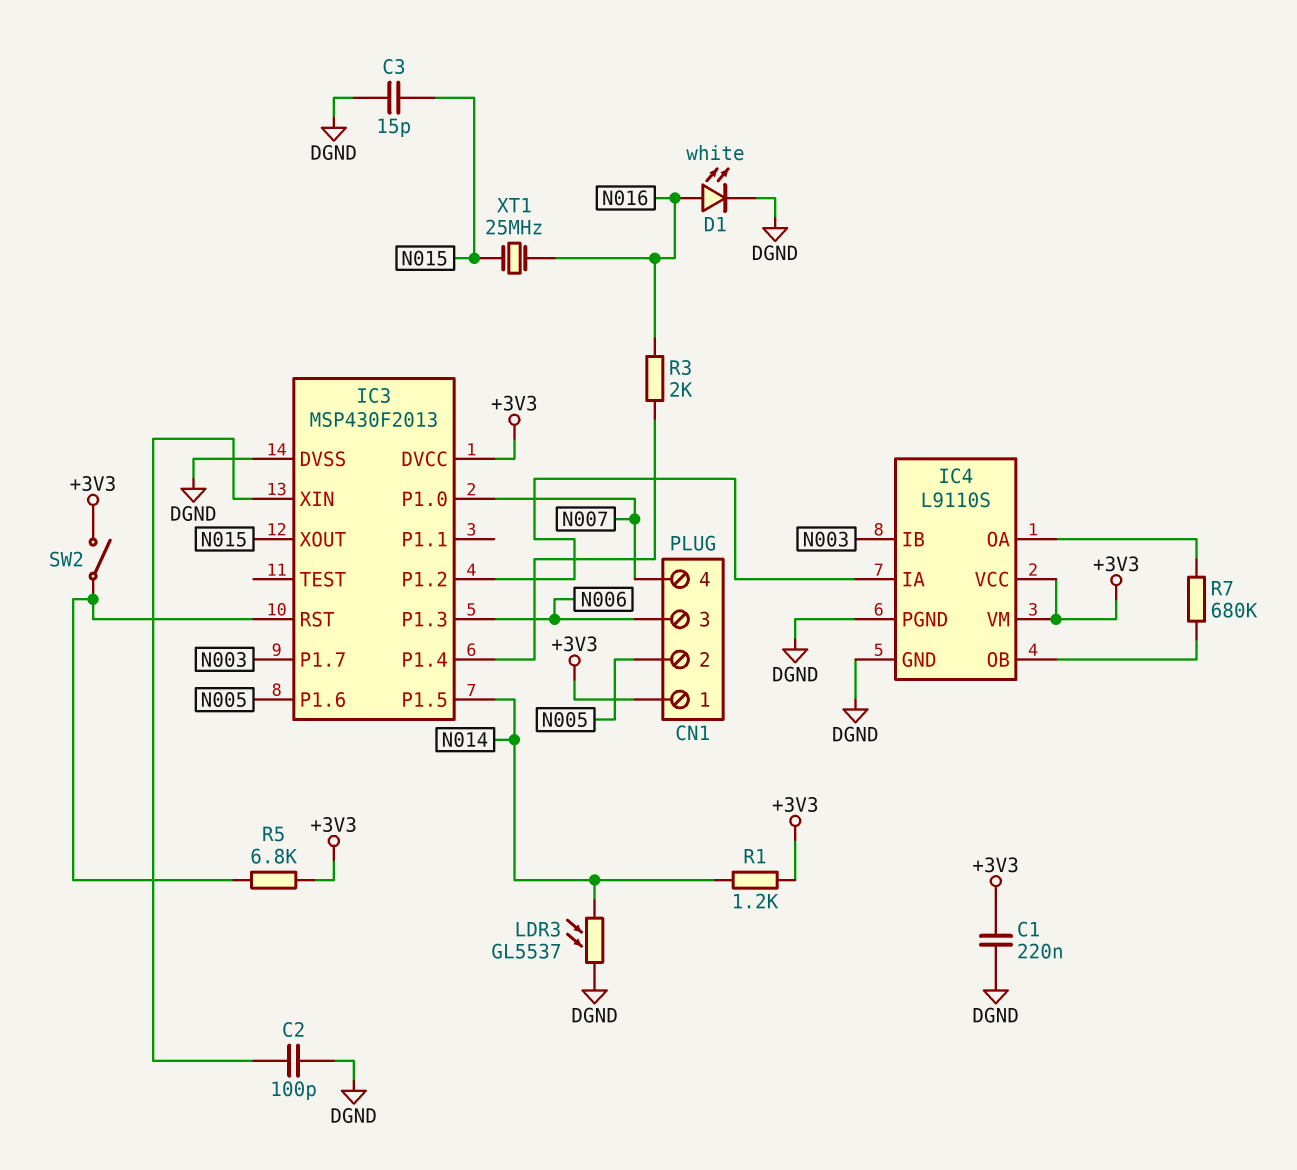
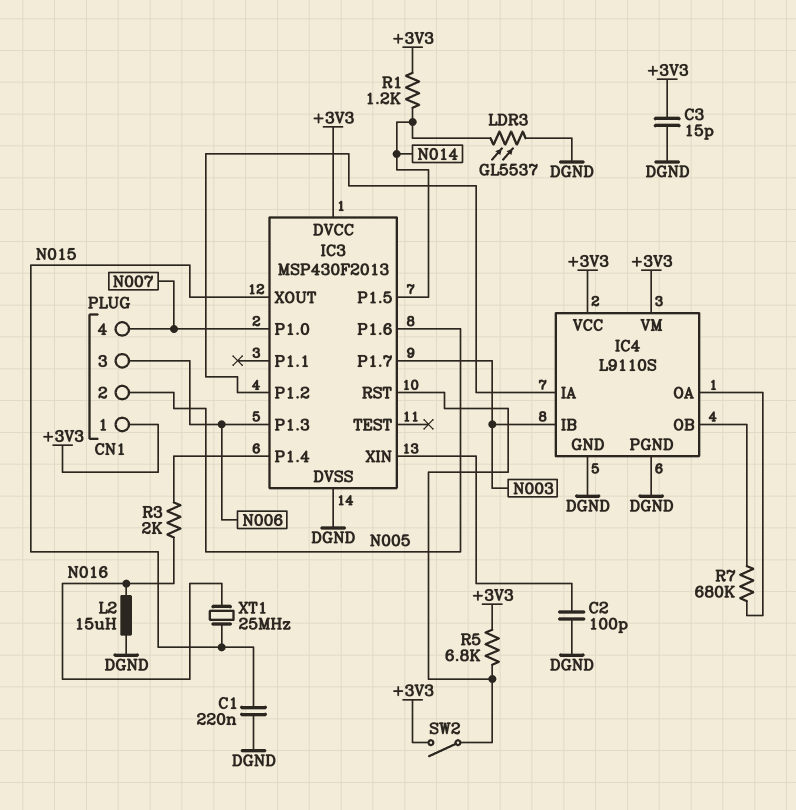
C1: 220nF (+3V3, DGND) -> 220nF (DGND, N015)
C3: 15pF (DGND, N015) -> 15pF (+3V3, DGND)
D1: LED white (A N016, K DGND) -> none
L2: none -> 15uH (DGND, N016)

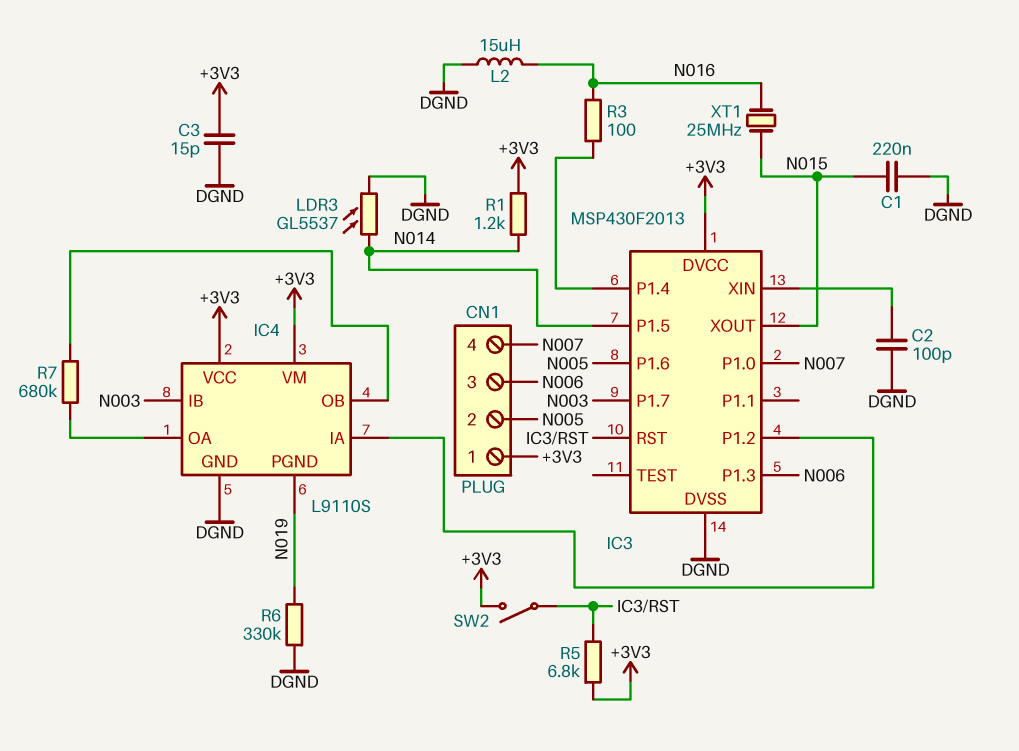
IC4 pin PGND: DGND -> N019
R3: 2k (IC3/P1.4, N016) -> 100 (IC3/P1.4, N016)
R6: none -> 330k (DGND, N019)

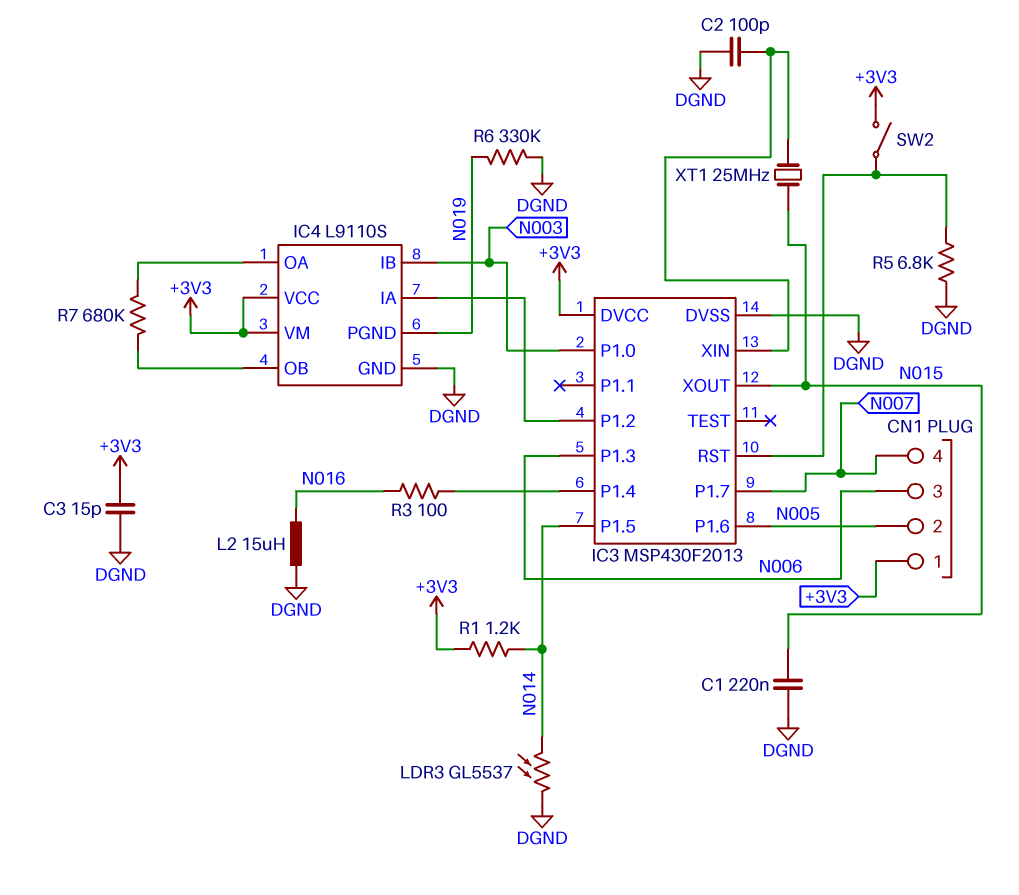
IC3 pin P1.0: N007 -> N003
IC3 pin P1.7: N003 -> N007
R5: 6.8k (+3V3, IC3/RST) -> 6.8k (DGND, IC3/RST)
XT1: 25MHz (N015, N016) -> 25MHz (IC3/XIN, N015)

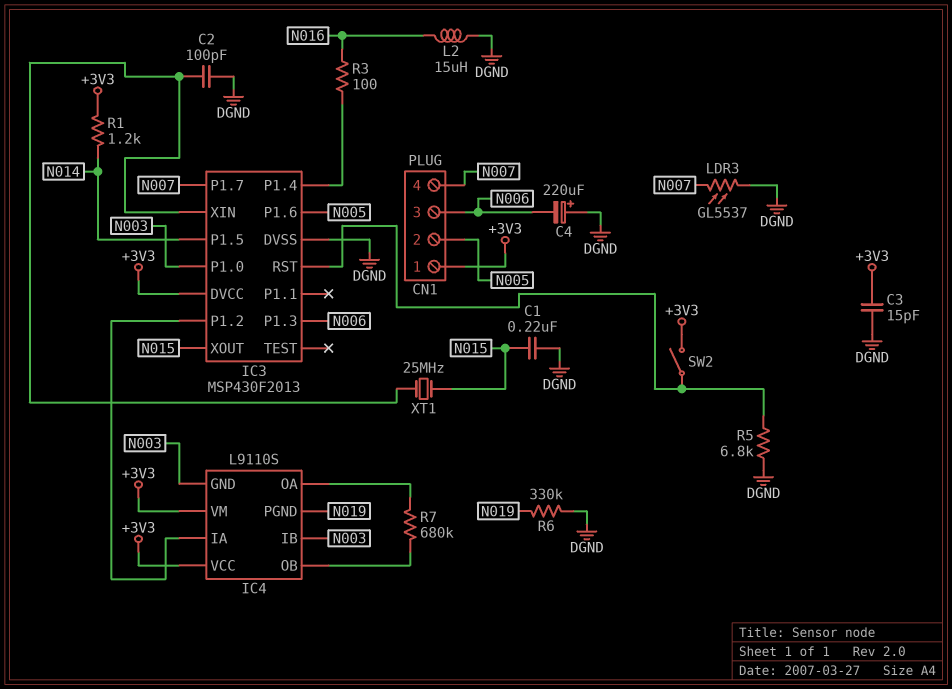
C4: none -> 220uF (plus DGND, minus N006)
IC4 pin GND: DGND -> N003
LDR3: GL5537 (DGND, N014) -> GL5537 (DGND, N007)

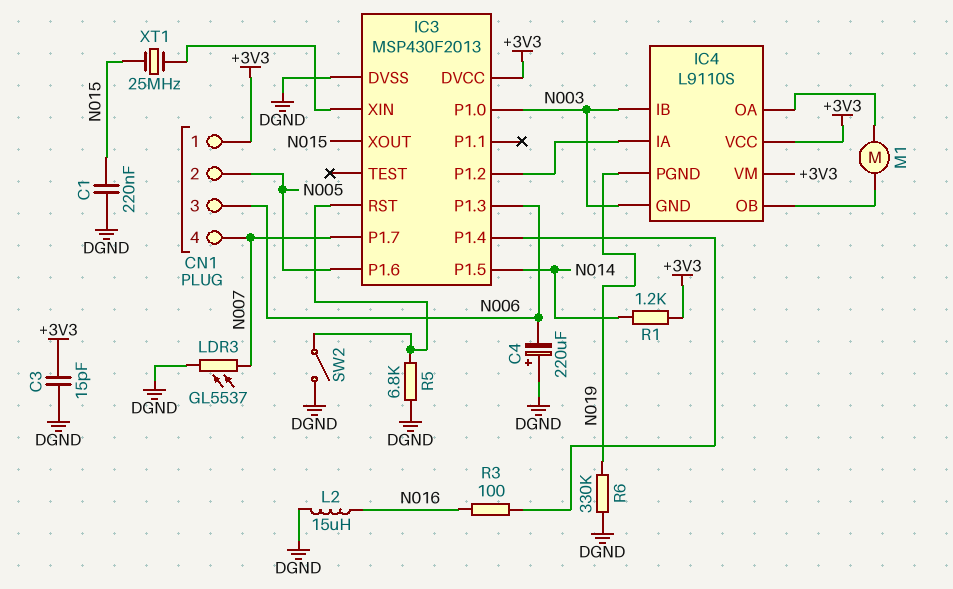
C2: 100pF (DGND, IC3/XIN) -> none
M1: none -> motor (IC4/OA, IC4/OB)
R7: 680k (IC4/OA, IC4/OB) -> none
SW2: switch (+3V3, IC3/RST) -> switch (DGND, IC3/RST)

